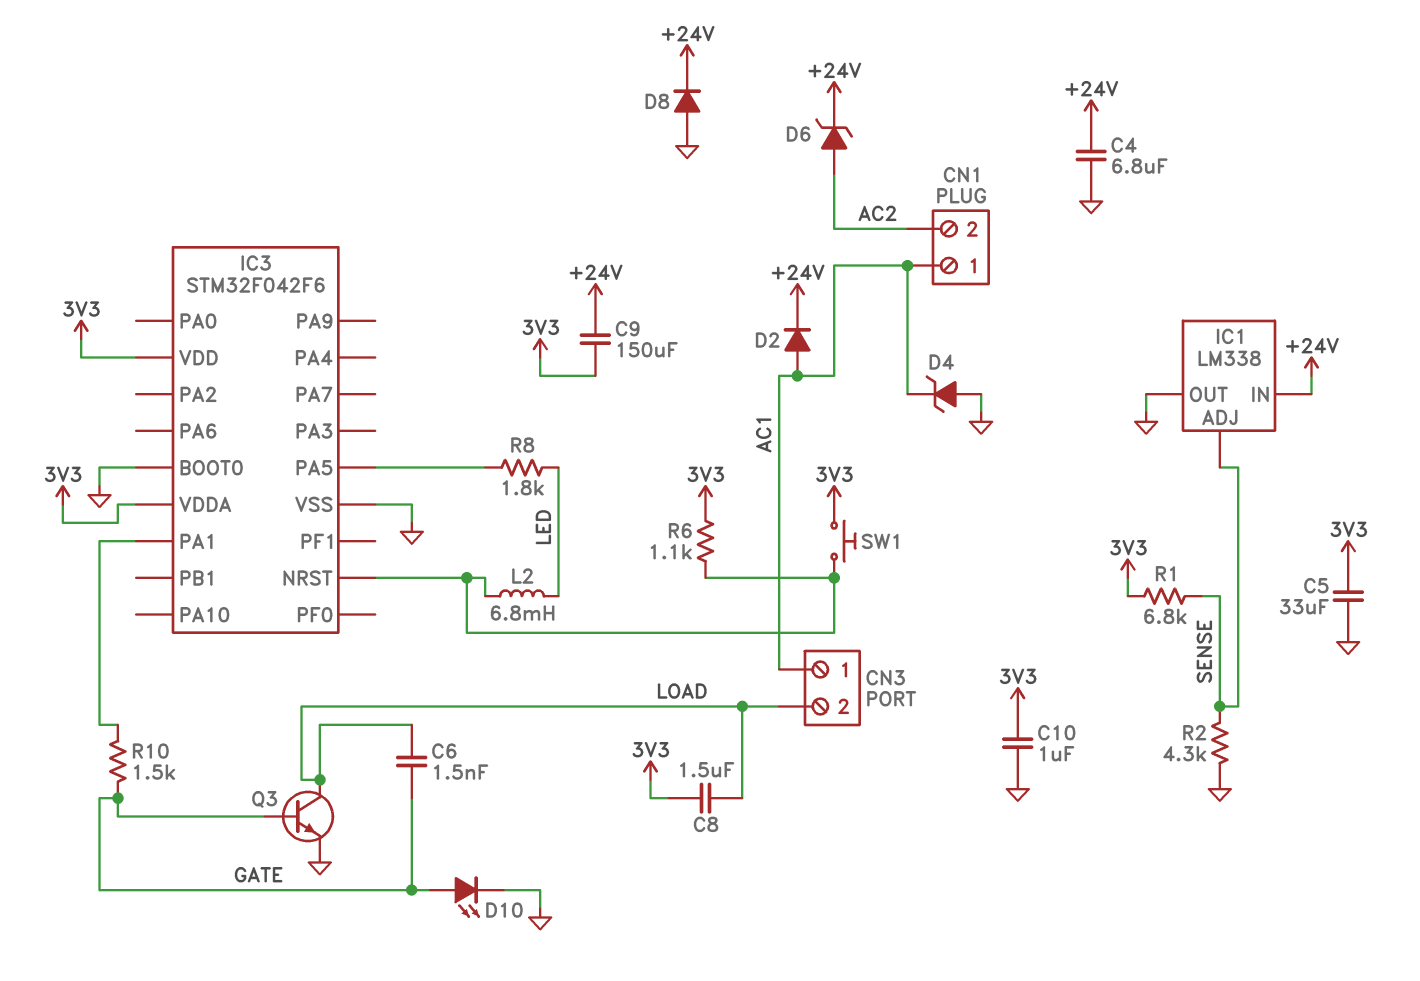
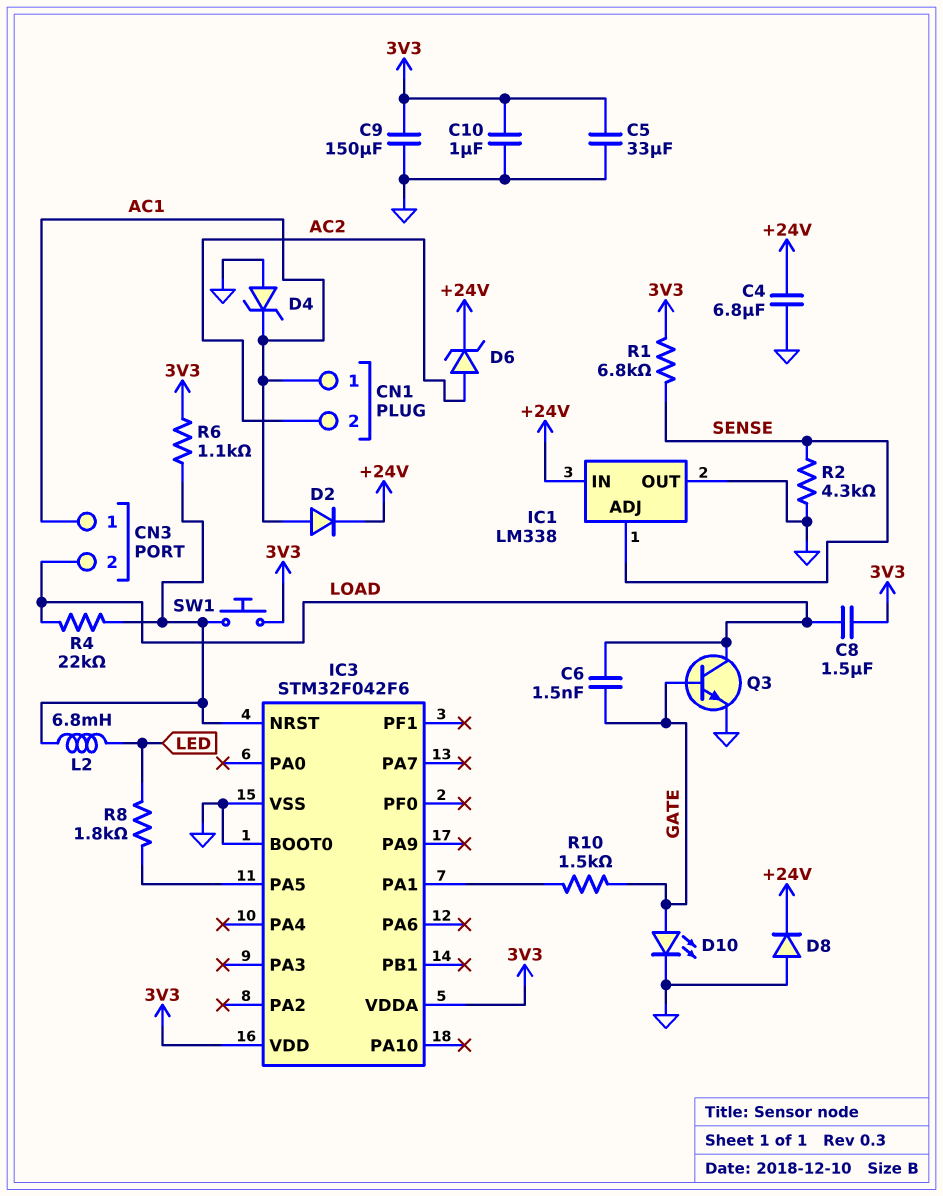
C9: 150uF (+24V, 3V3) -> 150uF (3V3, GND)
R4: none -> 22k (IC3/NRST, LOAD)

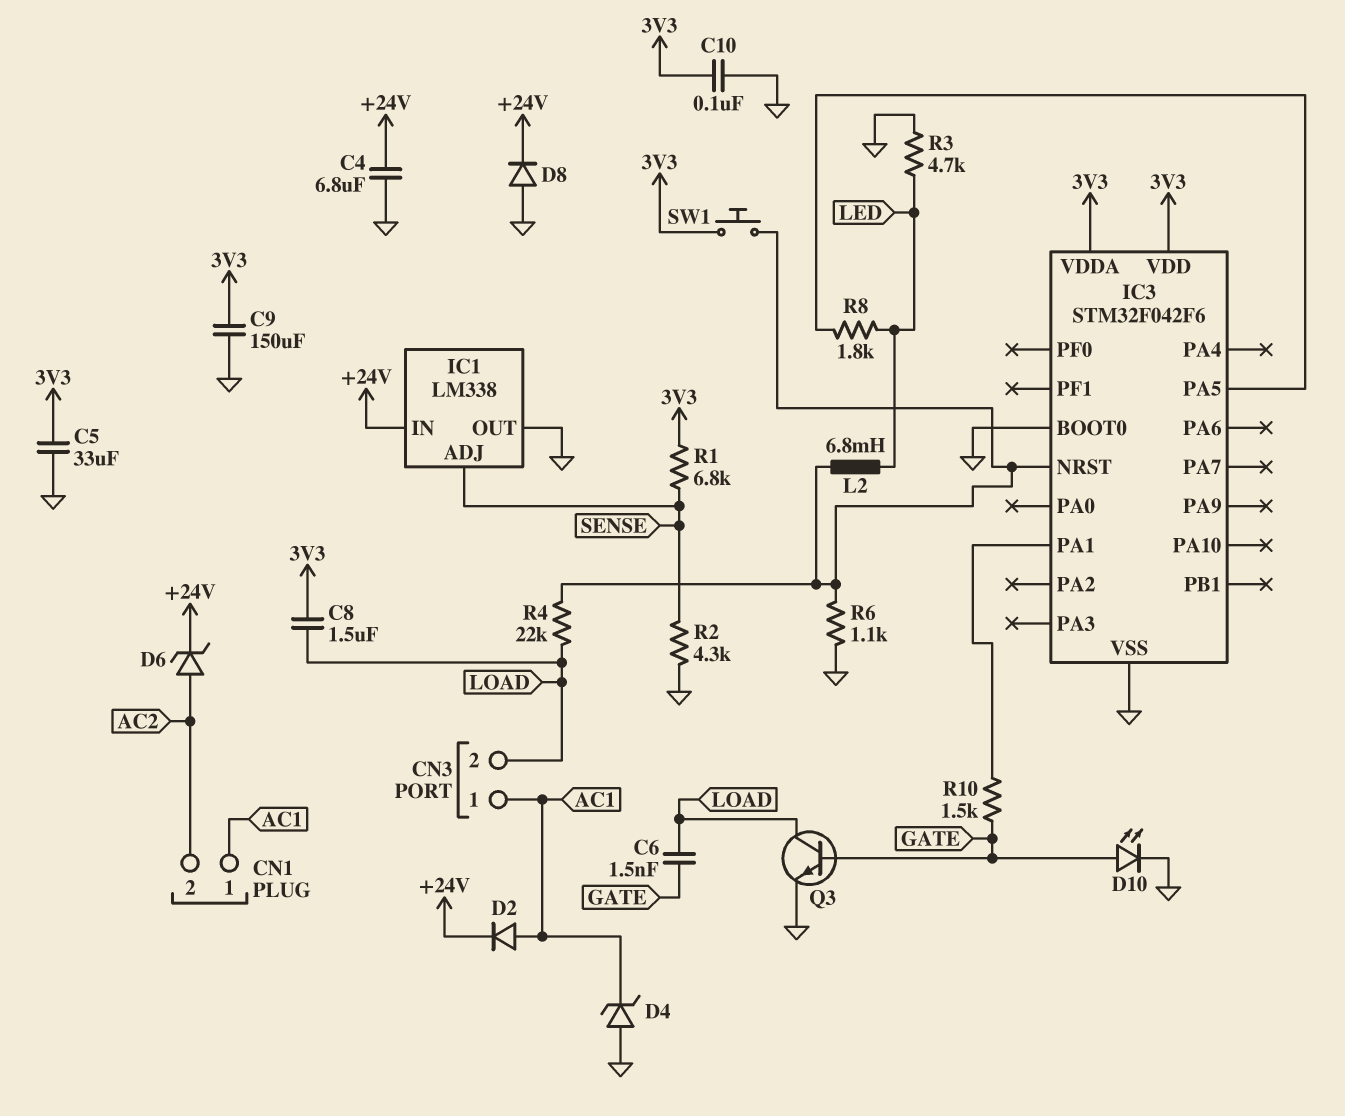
C10: 1uF (3V3, GND) -> 100nF (3V3, GND)
R3: none -> 4.7k (GND, LED)
R6: 1.1k (3V3, IC3/NRST) -> 1.1k (GND, IC3/NRST)

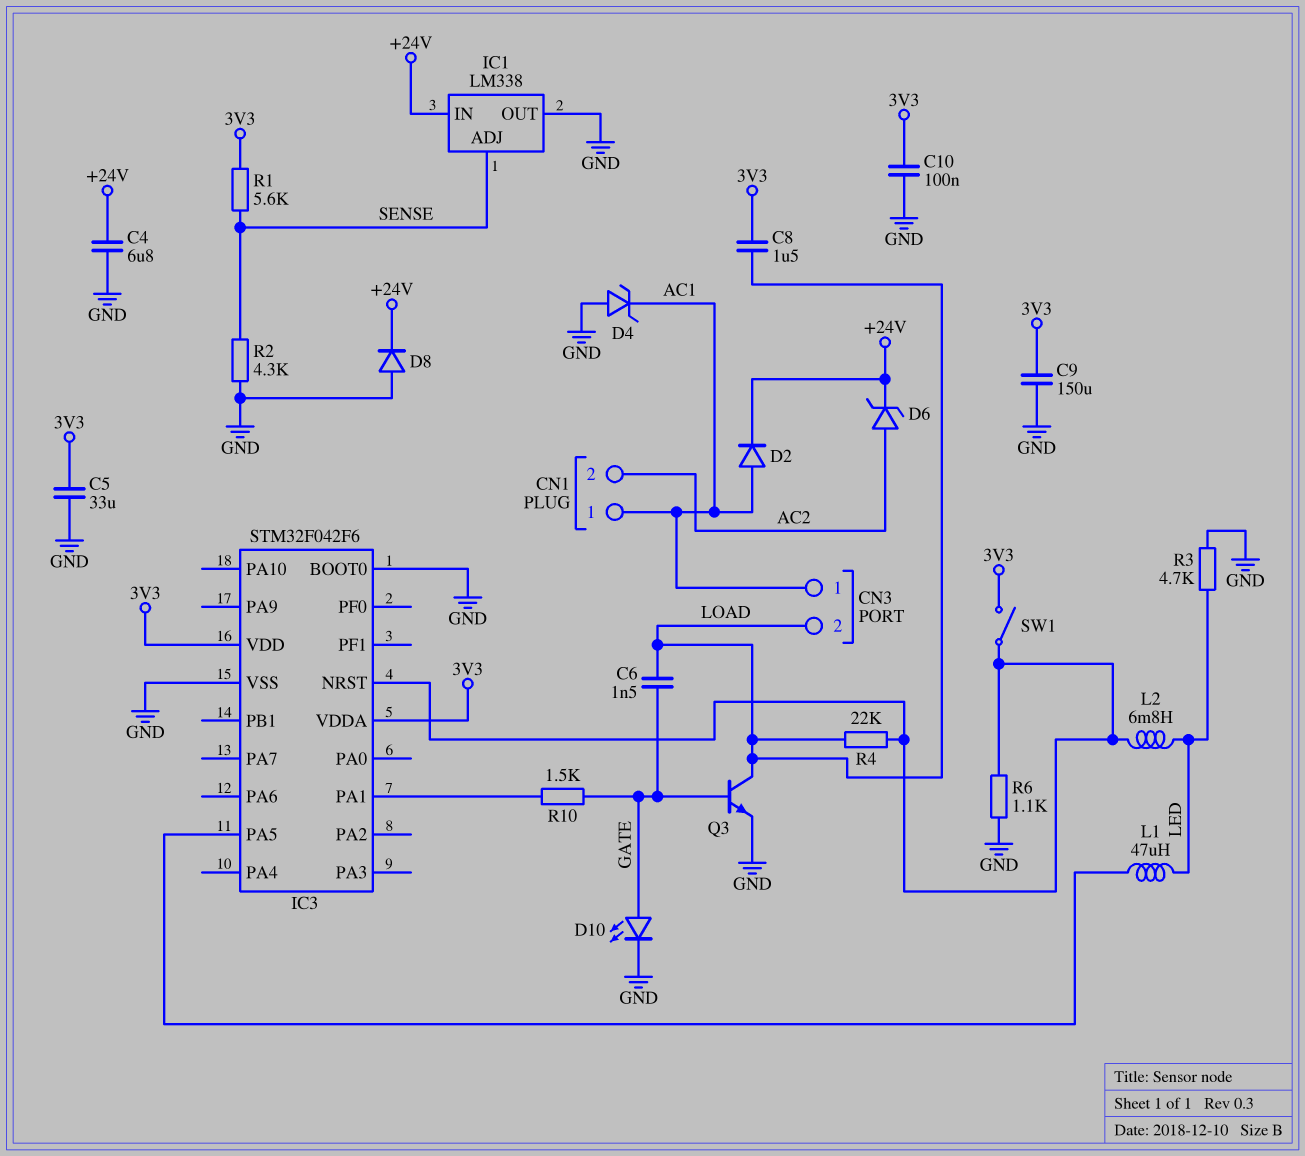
L1: none -> 47uH (IC3/PA5, LED)
R1: 6.8k (3V3, SENSE) -> 5.6k (3V3, SENSE)
R8: 1.8k (IC3/PA5, LED) -> none
SW1: button (3V3, IC3/NRST) -> switch (3V3, IC3/NRST)

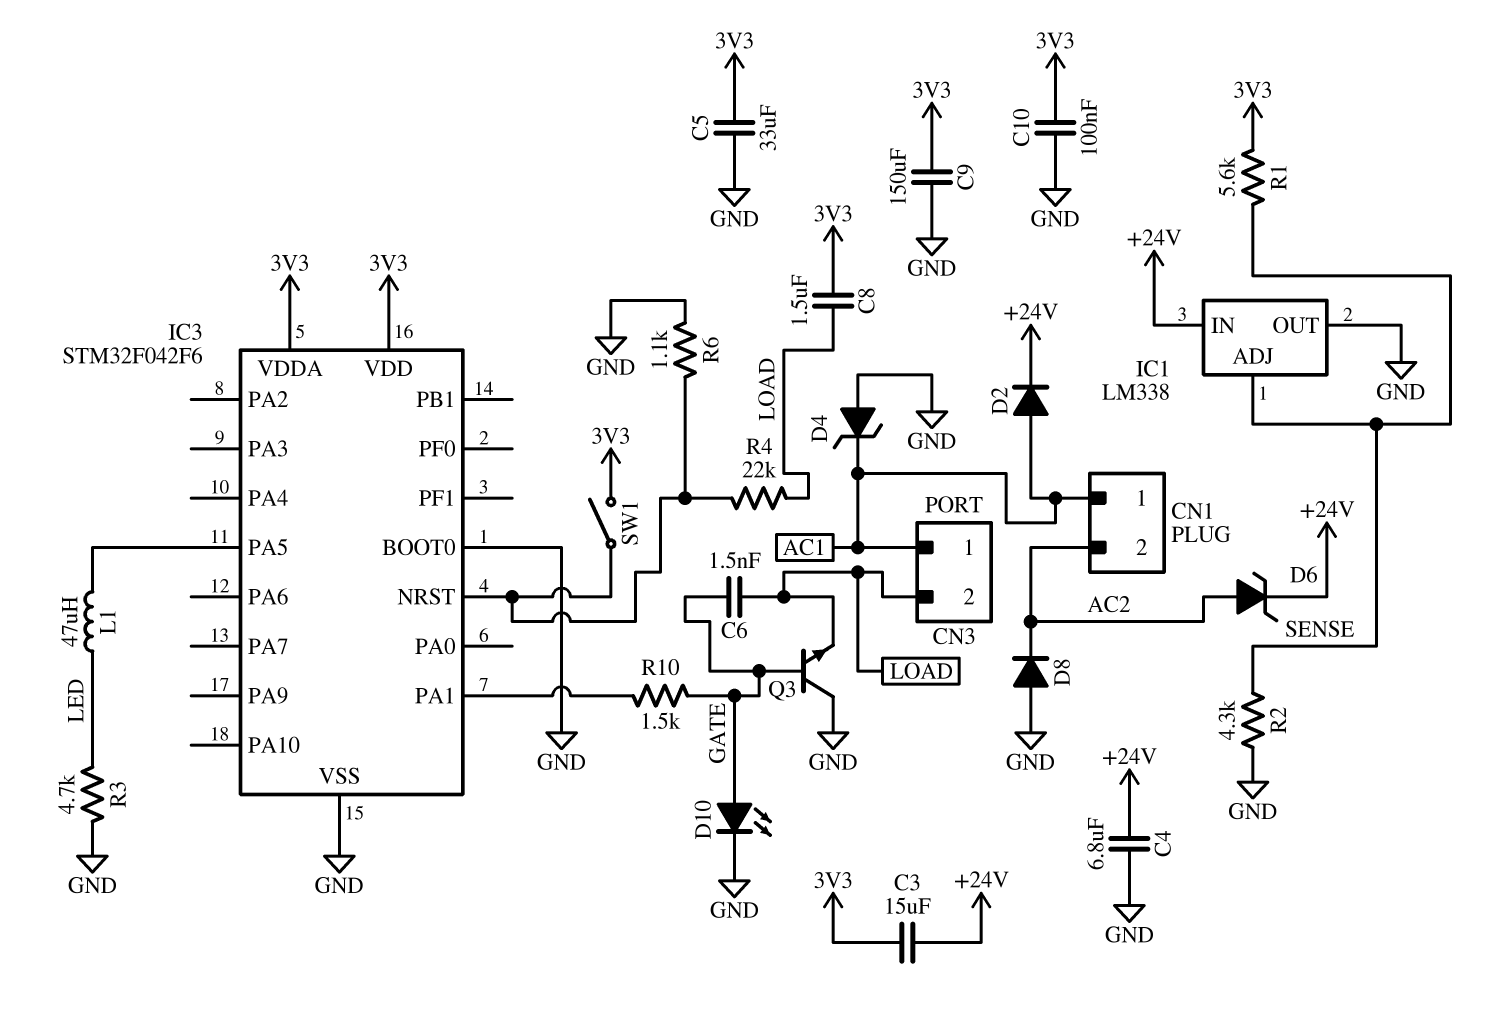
C3: none -> 15uF (+24V, 3V3)
D8: diode (A GND, K +24V) -> diode (A GND, K AC2)
L2: 6.8mH (IC3/NRST, LED) -> none
Q3: NPN (B GATE, C LOAD, E GND) -> NPN (B GATE, C GND, E LOAD)

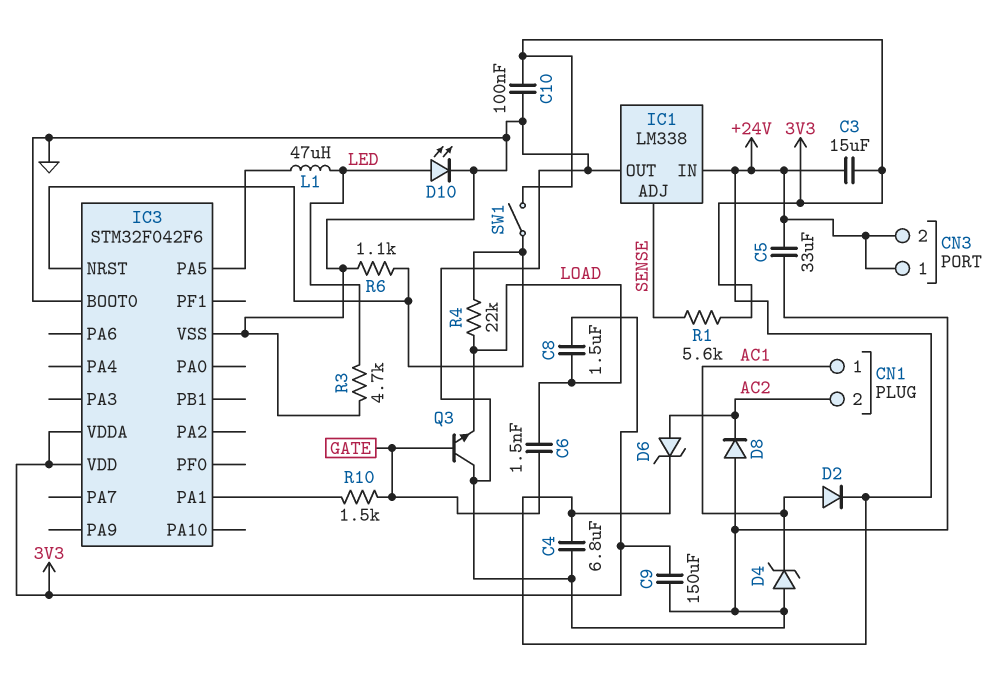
C5: 33uF (3V3, GND) -> 33uF (+24V, GND)
CN3 pin 1: AC1 -> +24V
CN3 pin 2: LOAD -> +24V
D10: LED (A GATE, K GND) -> LED (A LED, K GND)
R2: 4.3k (GND, SENSE) -> none

